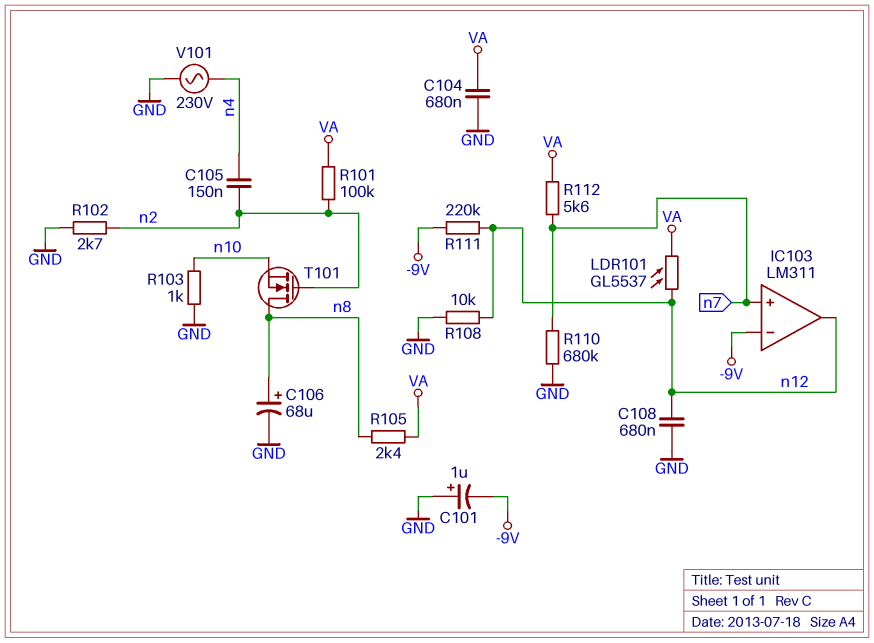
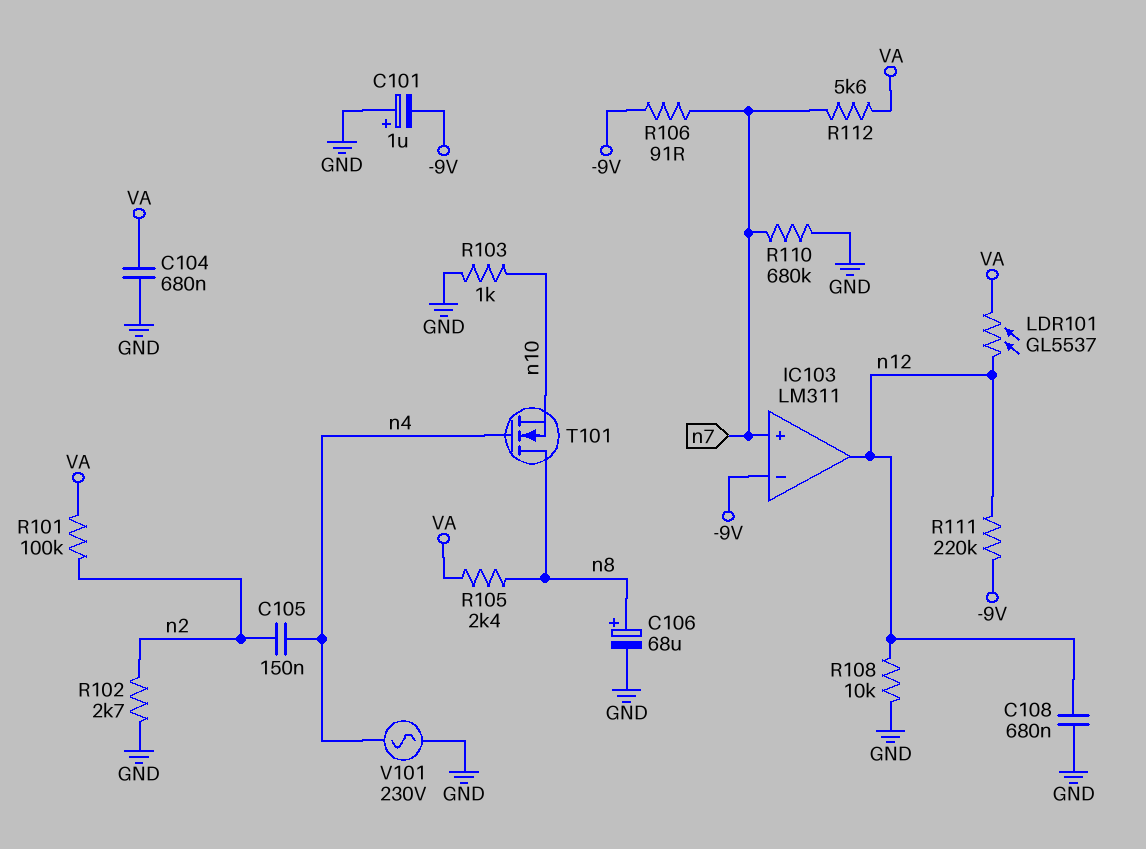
R106: none -> 91 (-9V, n7)
T101: NMOS (G n2, D n8, S n10) -> NMOS (G n4, D n8, S n10)

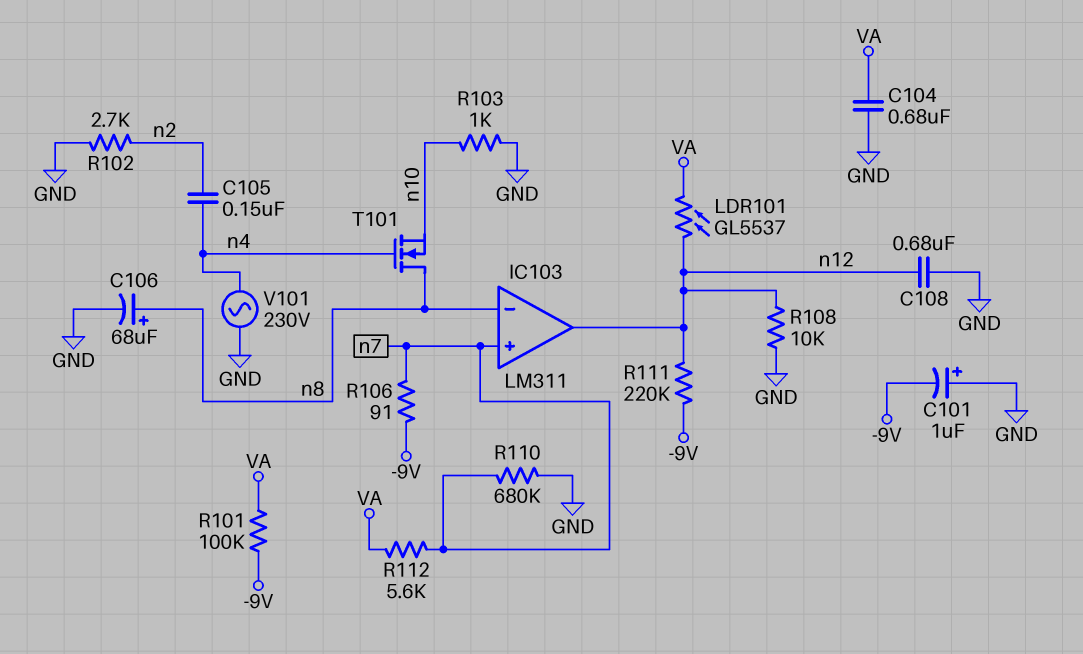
IC103 pin in-: -9V -> n8
R101: 100k (VA, n2) -> 100k (-9V, VA)
R105: 2.4k (VA, n8) -> none

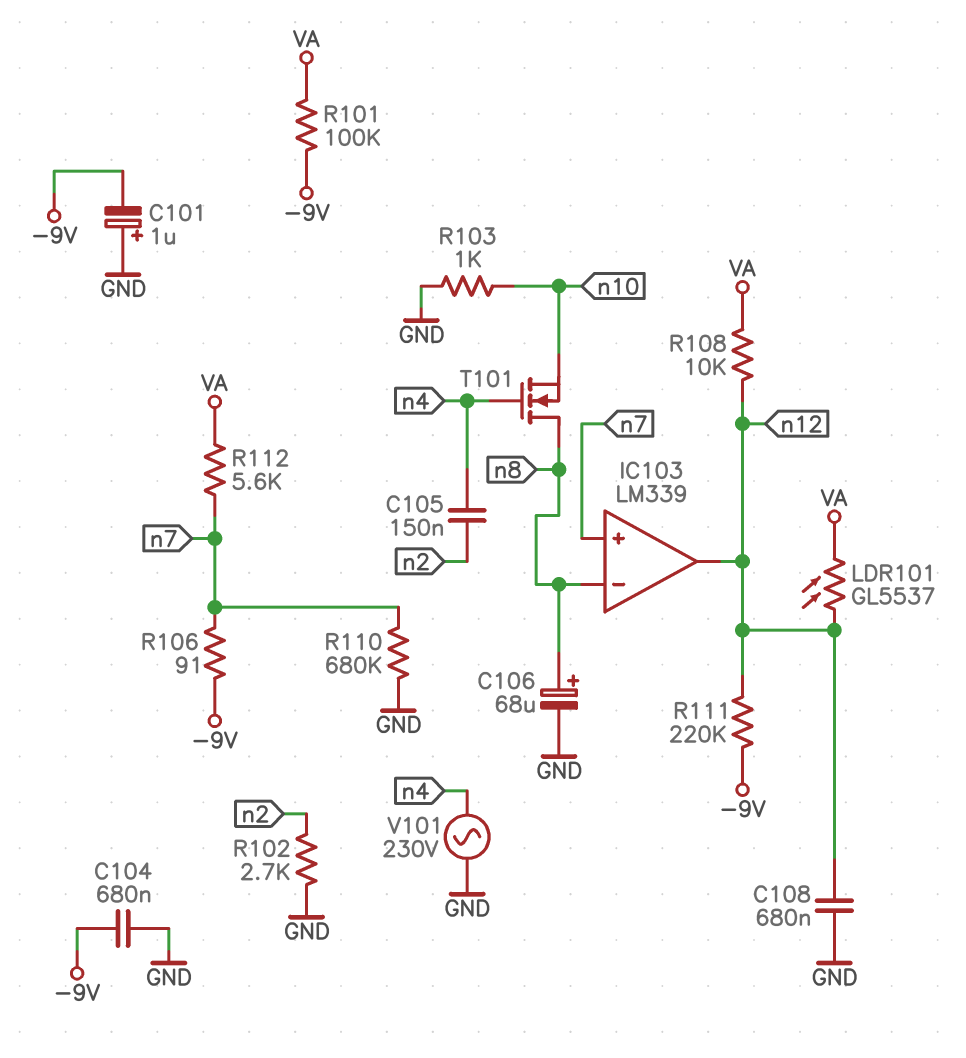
C104: 680nF (GND, VA) -> 680nF (-9V, GND)
IC103: LM311 -> LM339
R108: 10k (GND, n12) -> 10k (VA, n12)

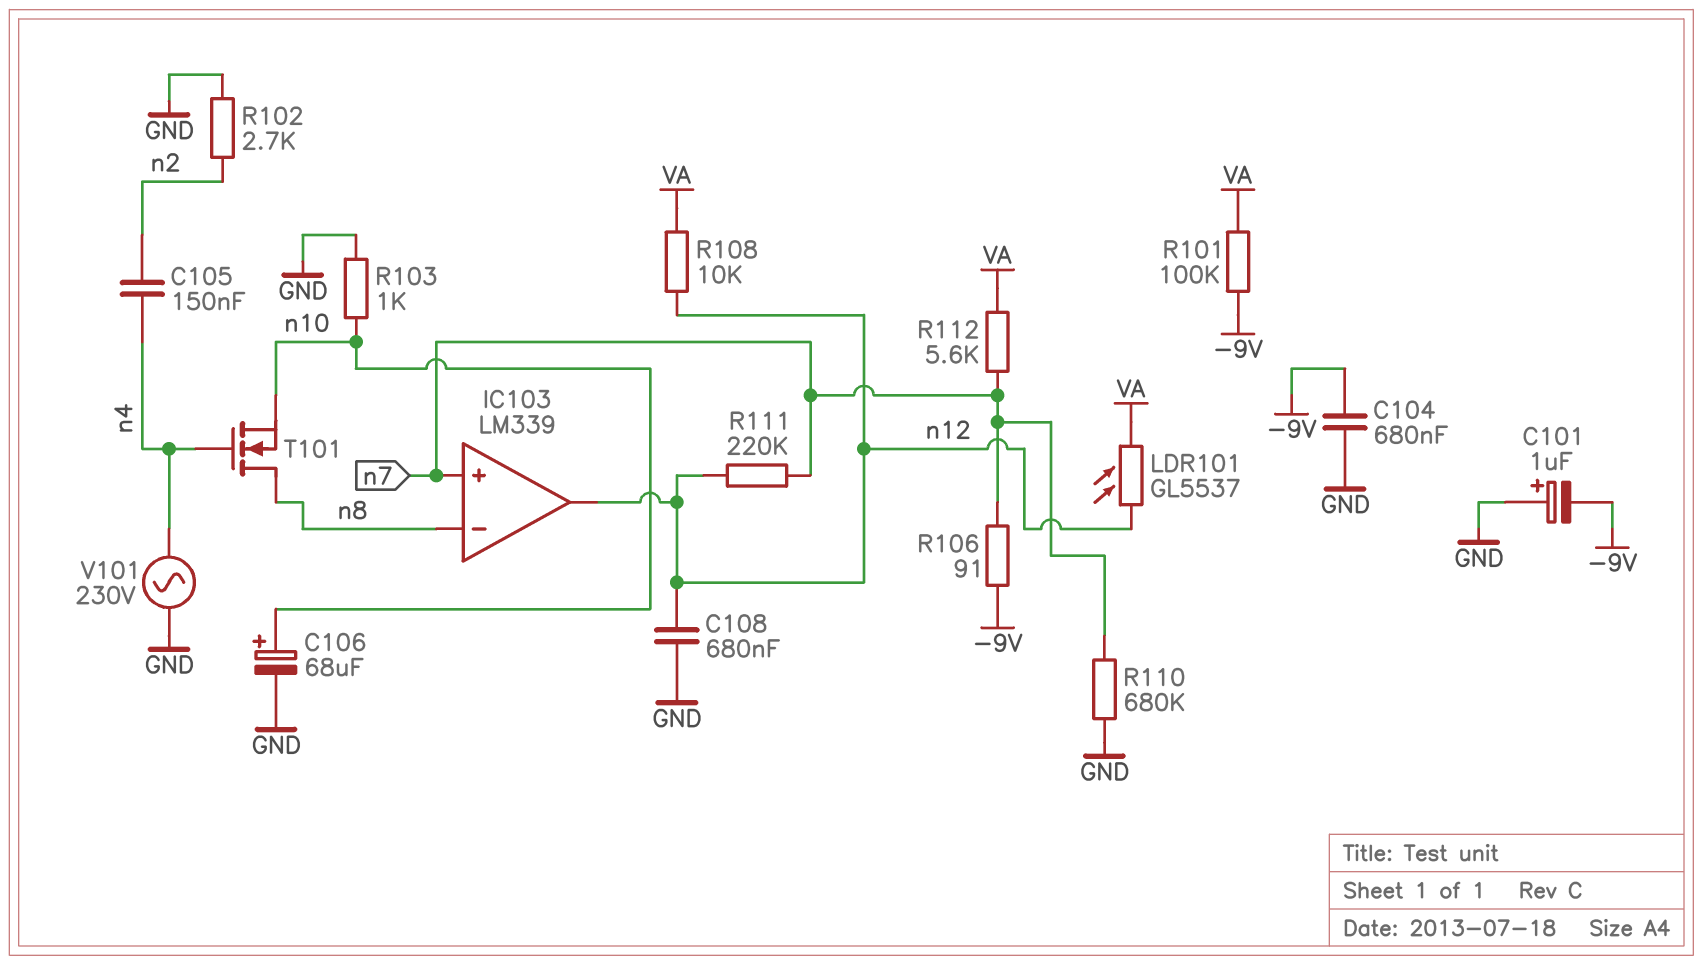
C106: 68uF (plus n8, minus GND) -> 68uF (plus n10, minus GND)
R111: 220k (-9V, n12) -> 220k (n7, n12)

